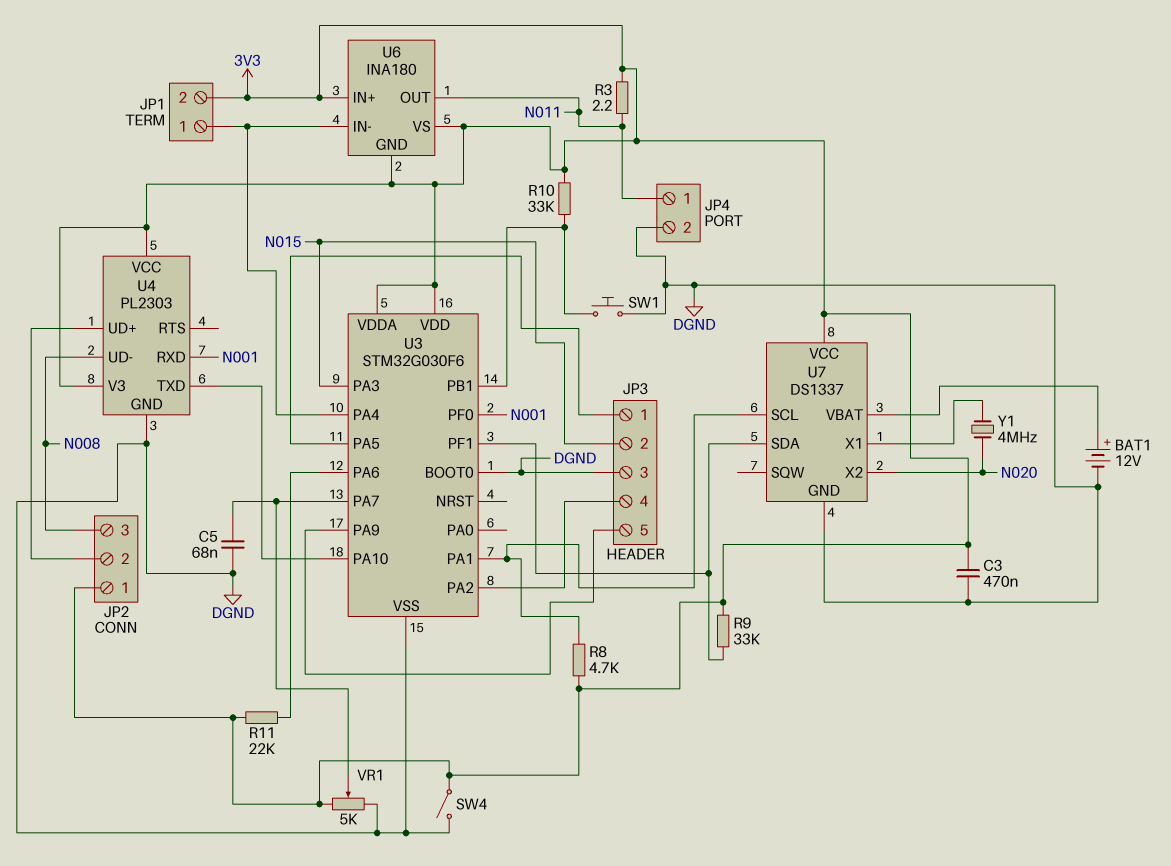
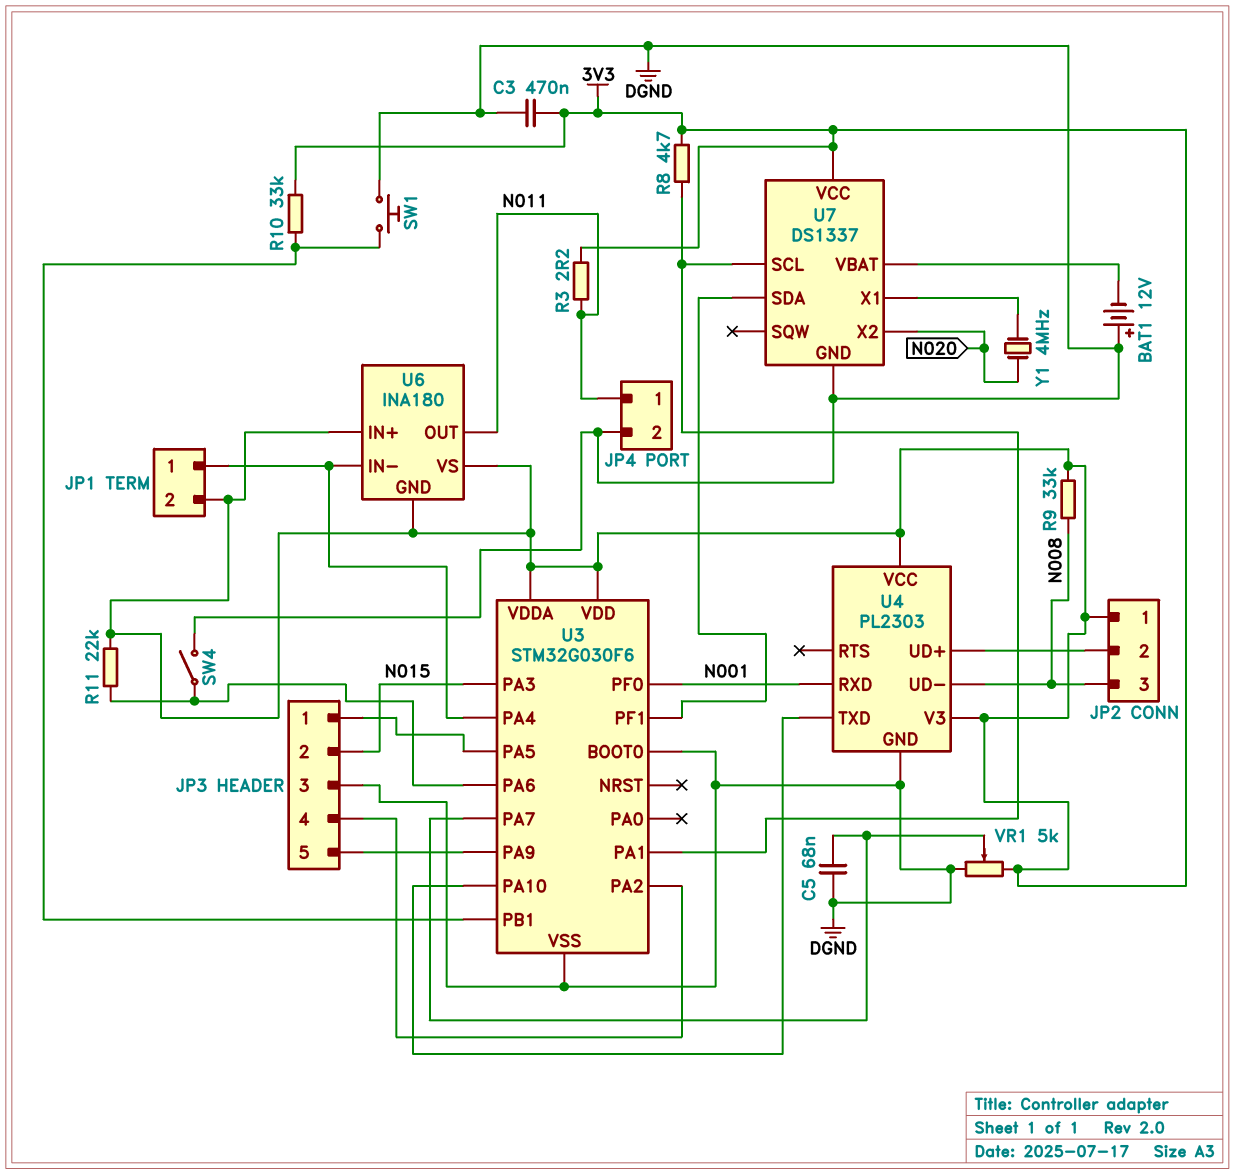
BAT1: 12V (plus U7/VBAT, minus DGND) -> 12V (plus DGND, minus U7/VBAT)
R9: 33k (3V3, U3/PF1) -> 33k (3V3, N008)
SW4: switch (3V3, DGND) -> switch (DGND, U3/PA6)

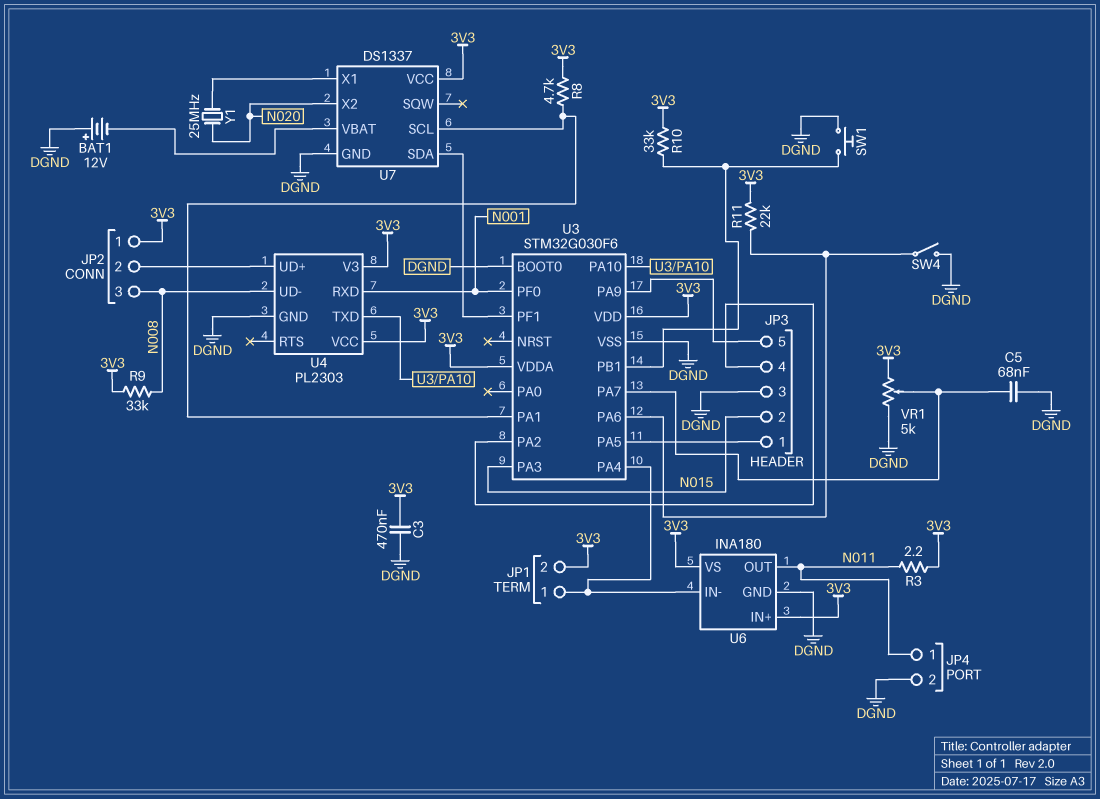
U6 pin GND: 3V3 -> DGND
Y1: 4MHz (N020, U7/X1) -> 25MHz (N020, U7/X1)

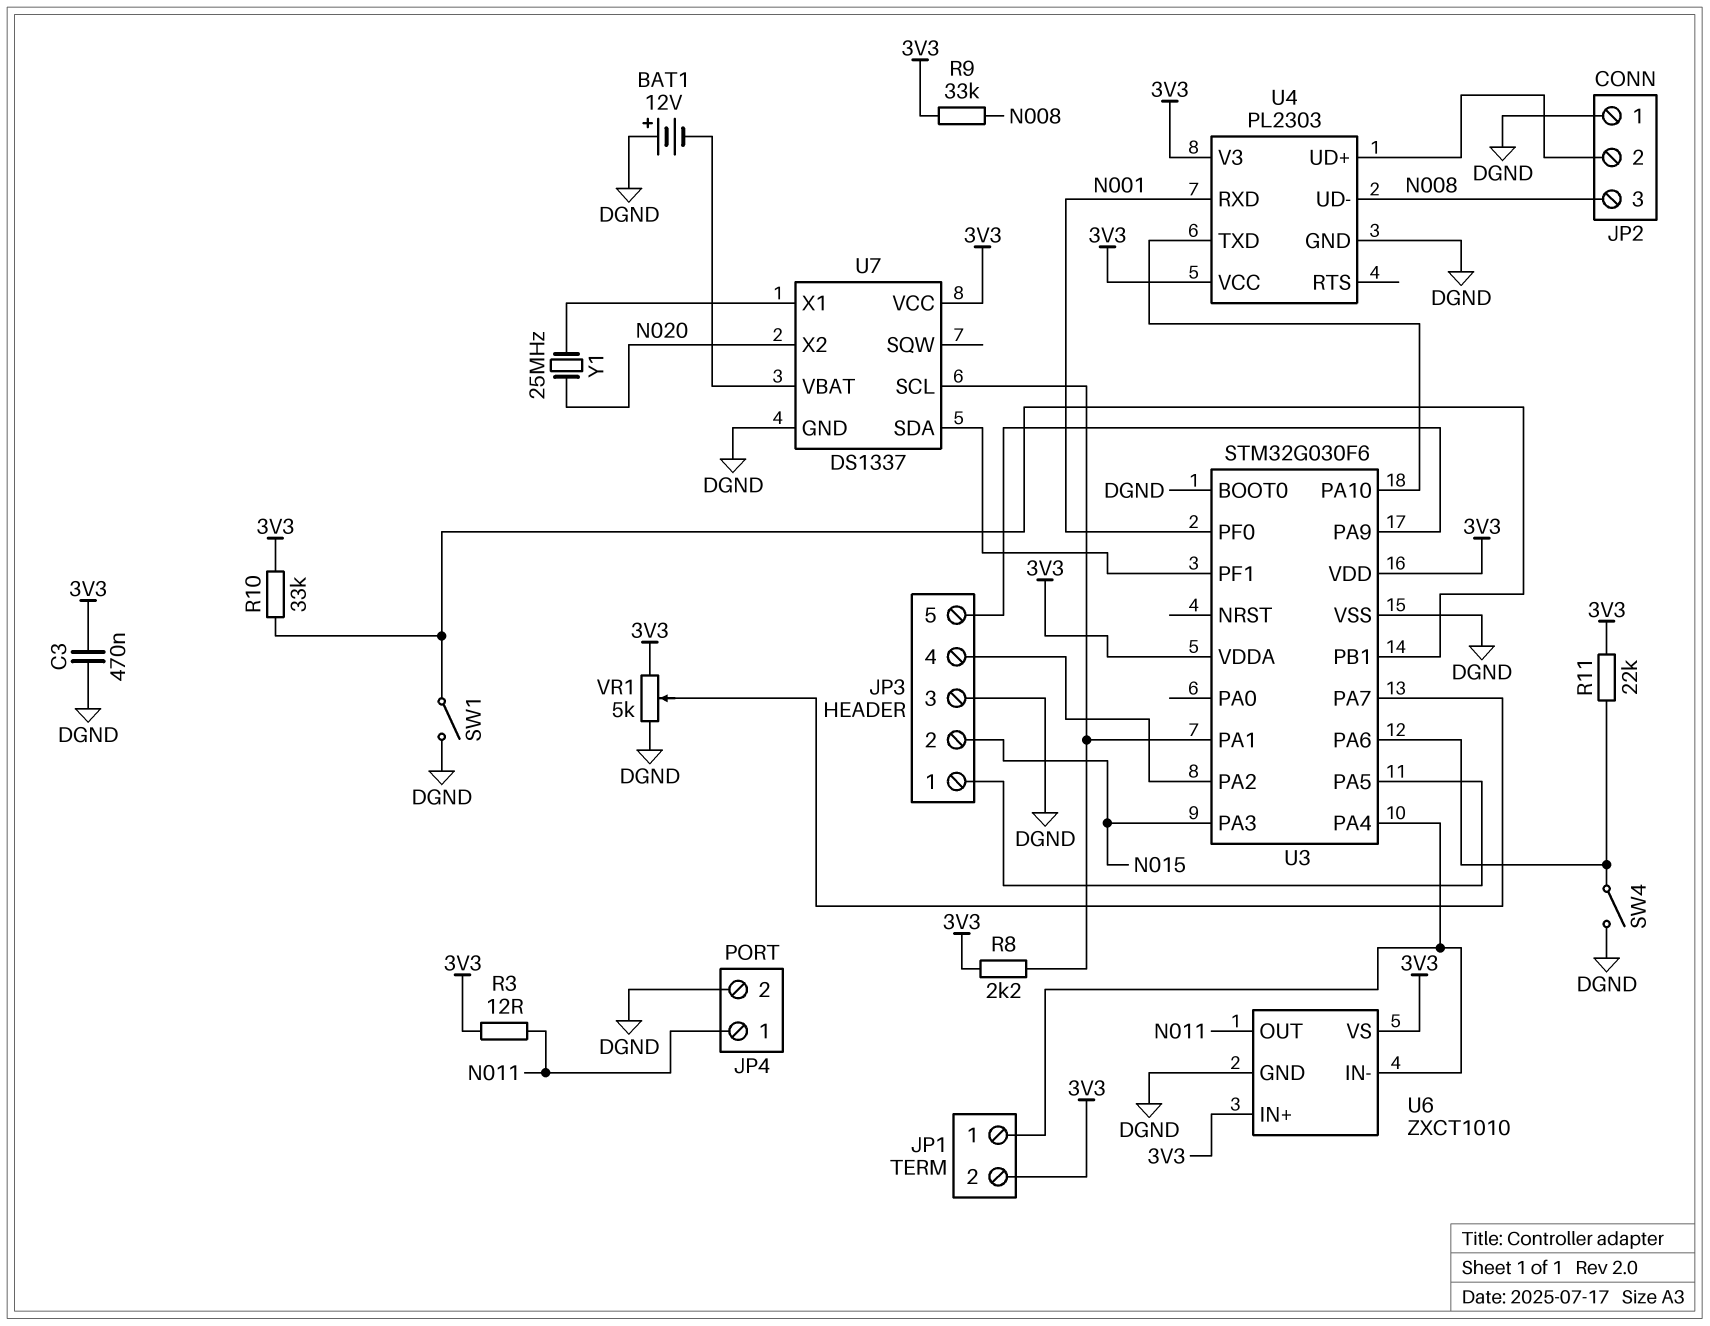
C5: 68nF (DGND, U3/PA7) -> none
JP2 pin 1: 3V3 -> DGND
R3: 2.2 (3V3, N011) -> 12 (3V3, N011)
R8: 4.7k (3V3, U3/PA1) -> 2.2k (3V3, U3/PA1)
SW1: button (DGND, U3/PB1) -> switch (DGND, U3/PB1)
U6: INA180 -> ZXCT1010

